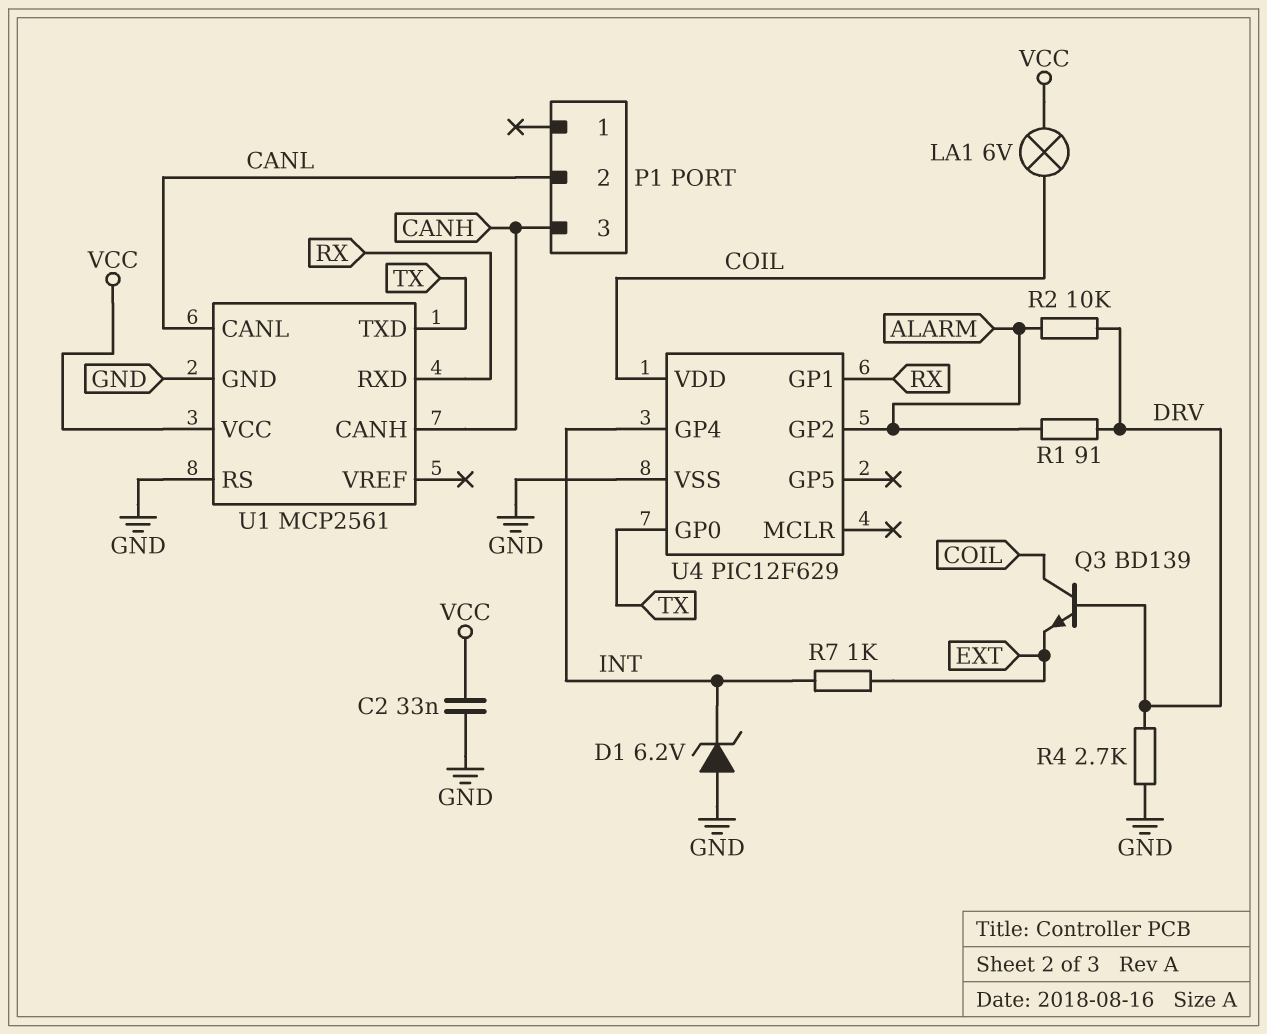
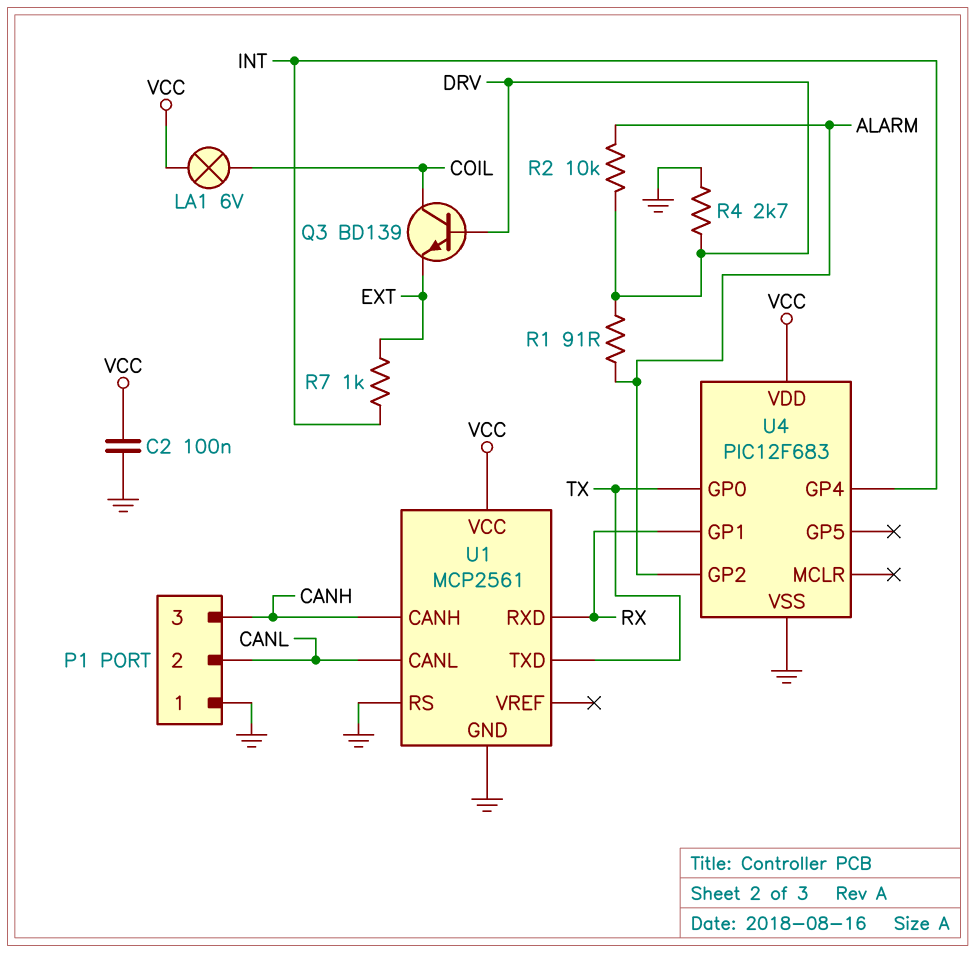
C2: 33nF (GND, VCC) -> 100nF (GND, VCC)
D1: zener 6.2V (A GND, K INT) -> none
P1 pin 1: none -> GND
U4: PIC12F629 -> PIC12F683
U4 pin VDD: COIL -> VCC

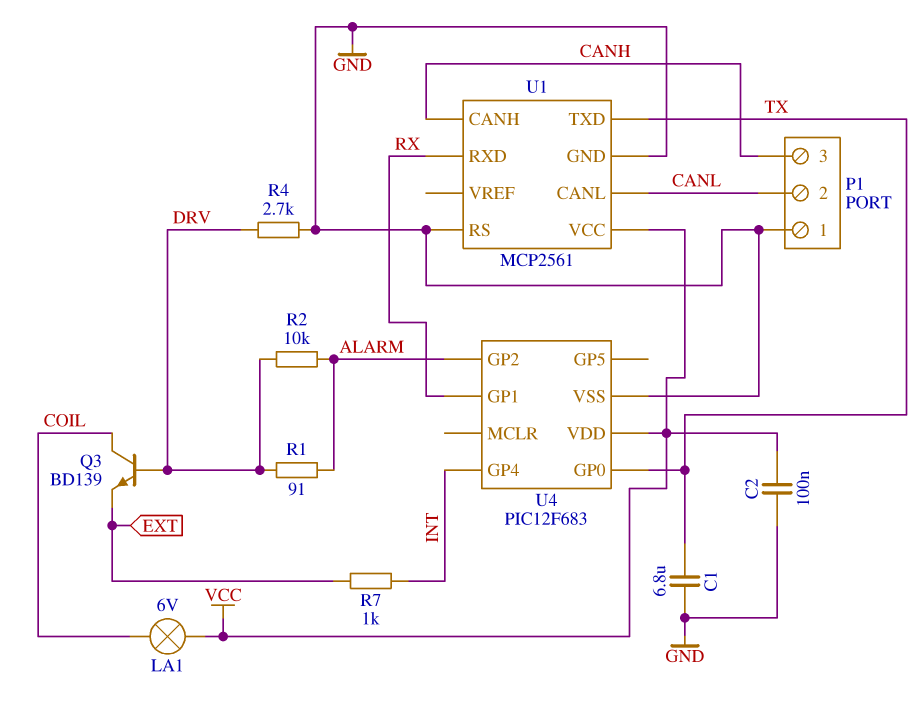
C1: none -> 6.8uF (GND, TX)

